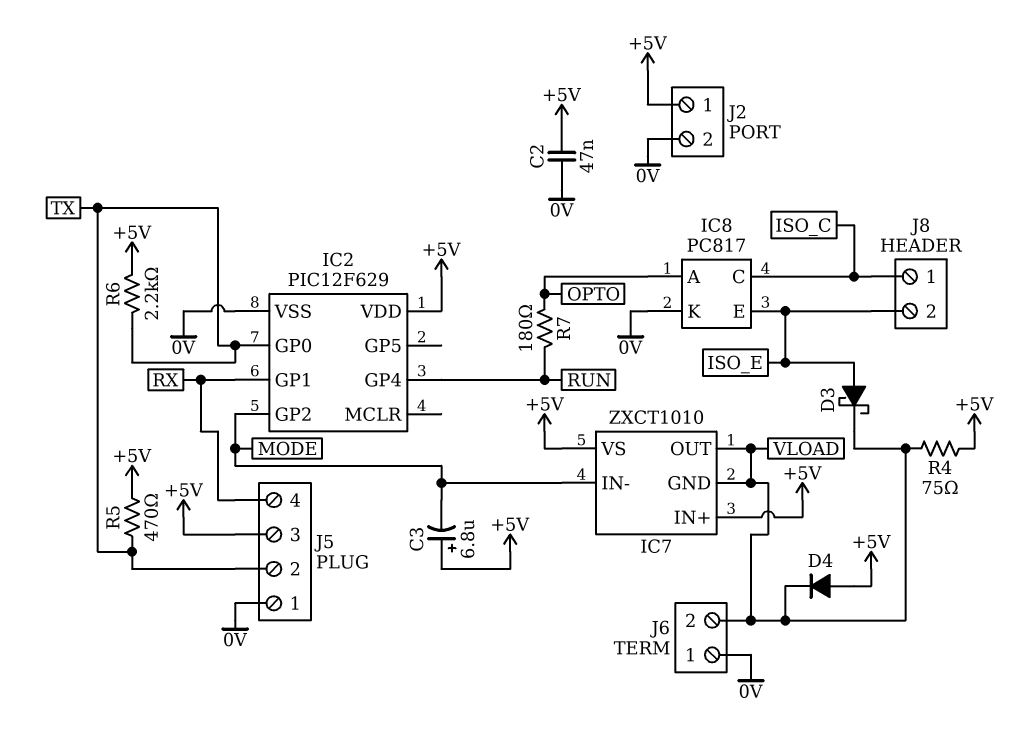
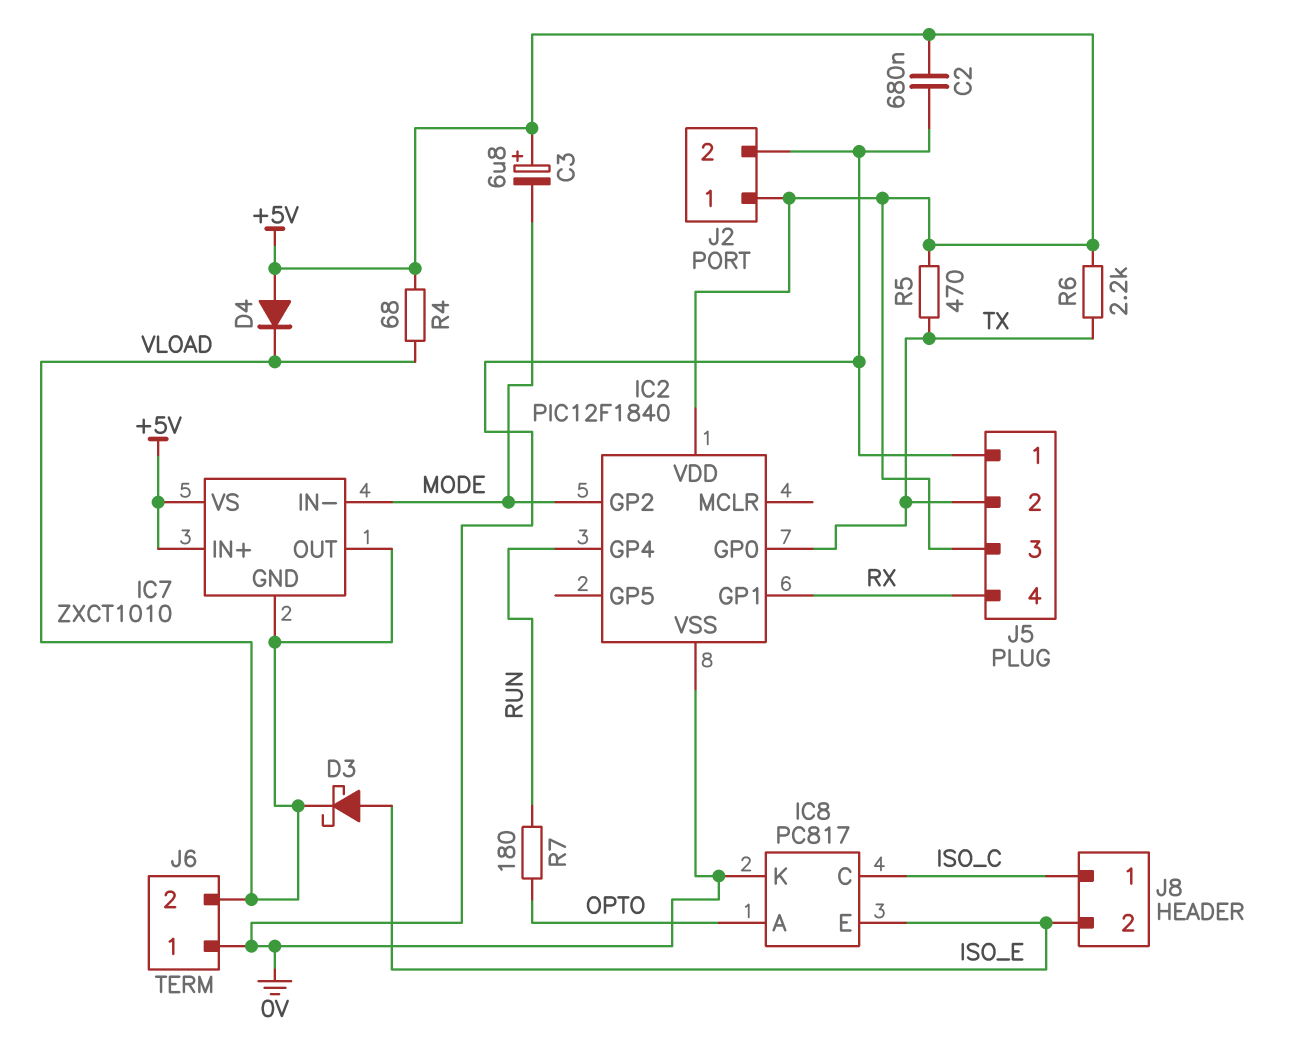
C2: 47nF (+5V, 0V) -> 680nF (+5V, 0V)
IC2: PIC12F629 -> PIC12F1840
R4: 75 (+5V, VLOAD) -> 68 (+5V, VLOAD)

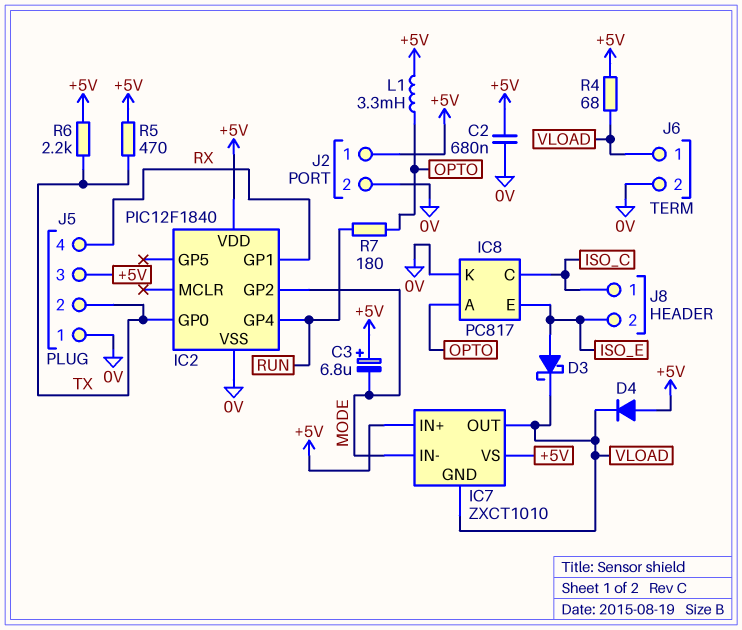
J6 pin 1: 0V -> VLOAD
J6 pin 2: VLOAD -> 0V
L1: none -> 3.3mH (+5V, OPTO)

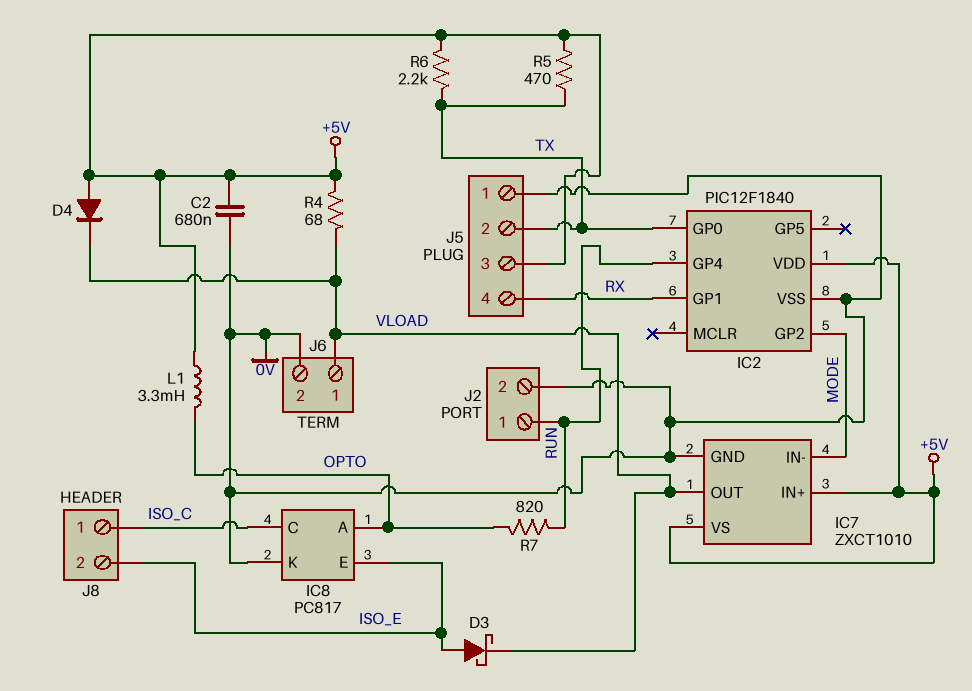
C3: 6.8uF (plus +5V, minus MODE) -> none
IC7 pin GND: VLOAD -> 0V
J2 pin 1: +5V -> RUN
R7: 180 (OPTO, RUN) -> 820 (OPTO, RUN)

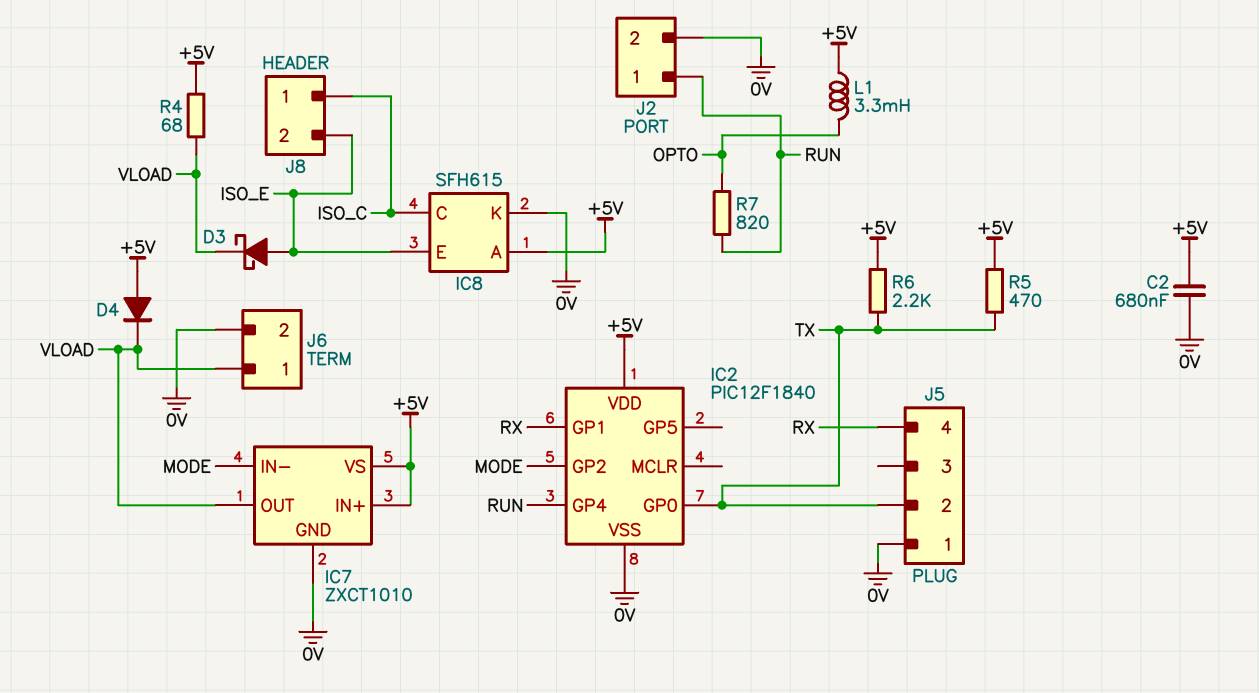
IC8: PC817 -> SFH615
IC8 pin A: OPTO -> +5V
J5 pin 3: +5V -> none

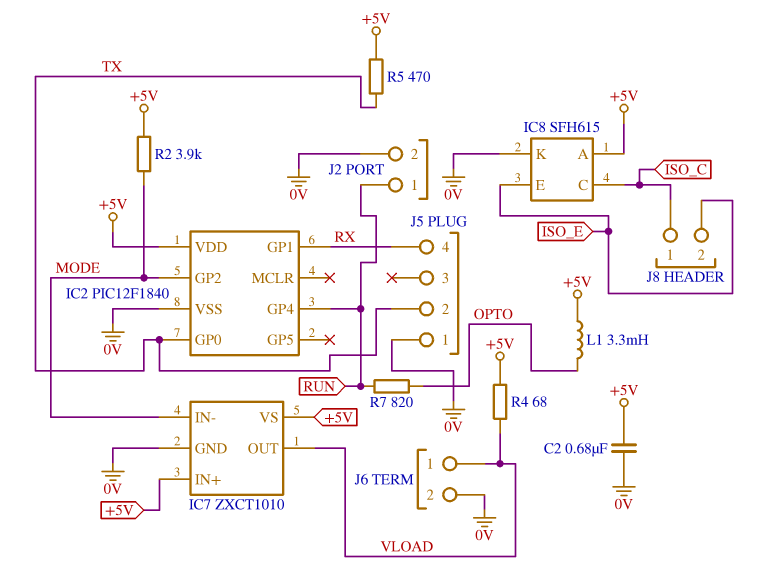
D3: schottky (A ISO_E, K VLOAD) -> none
D4: diode (A +5V, K VLOAD) -> none
R2: none -> 3.9k (+5V, MODE)
R6: 2.2k (+5V, TX) -> none

